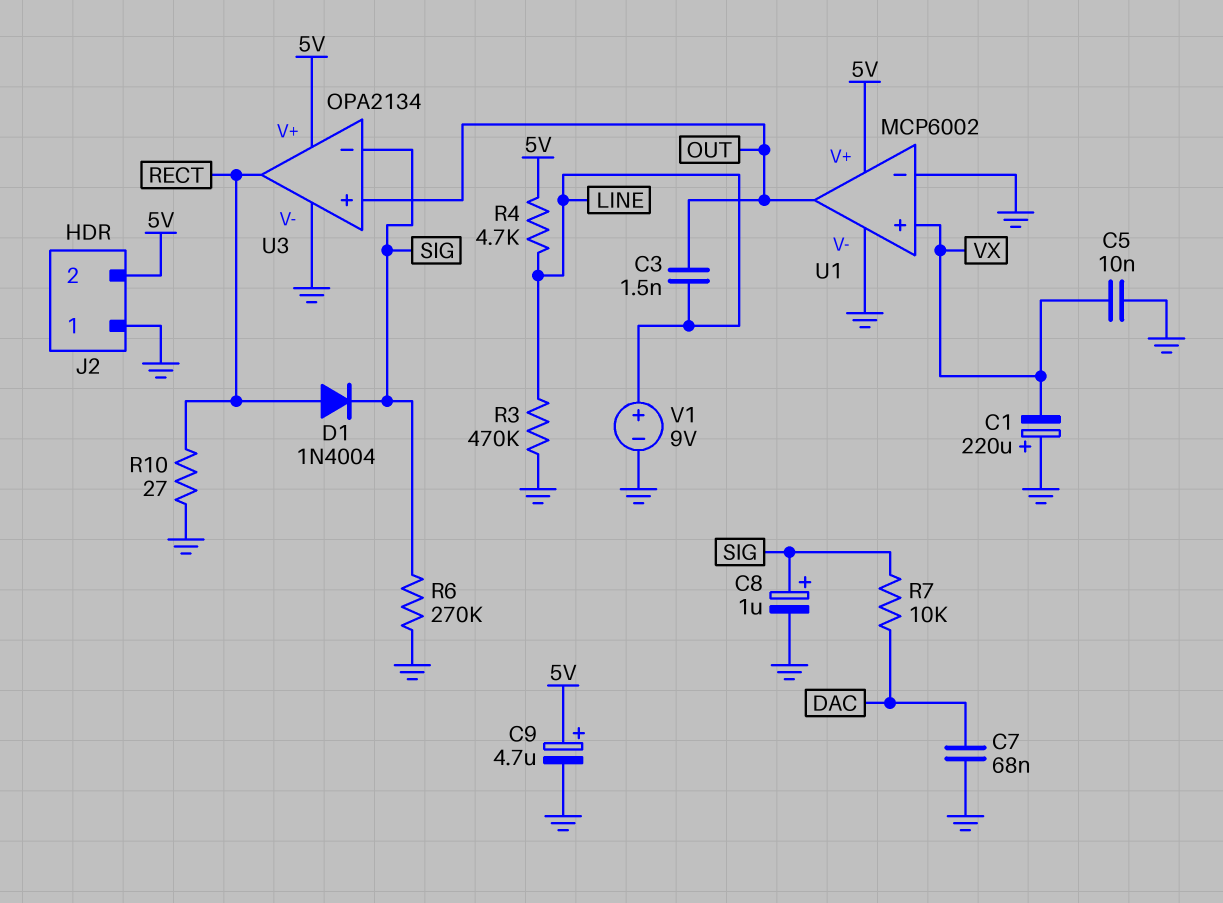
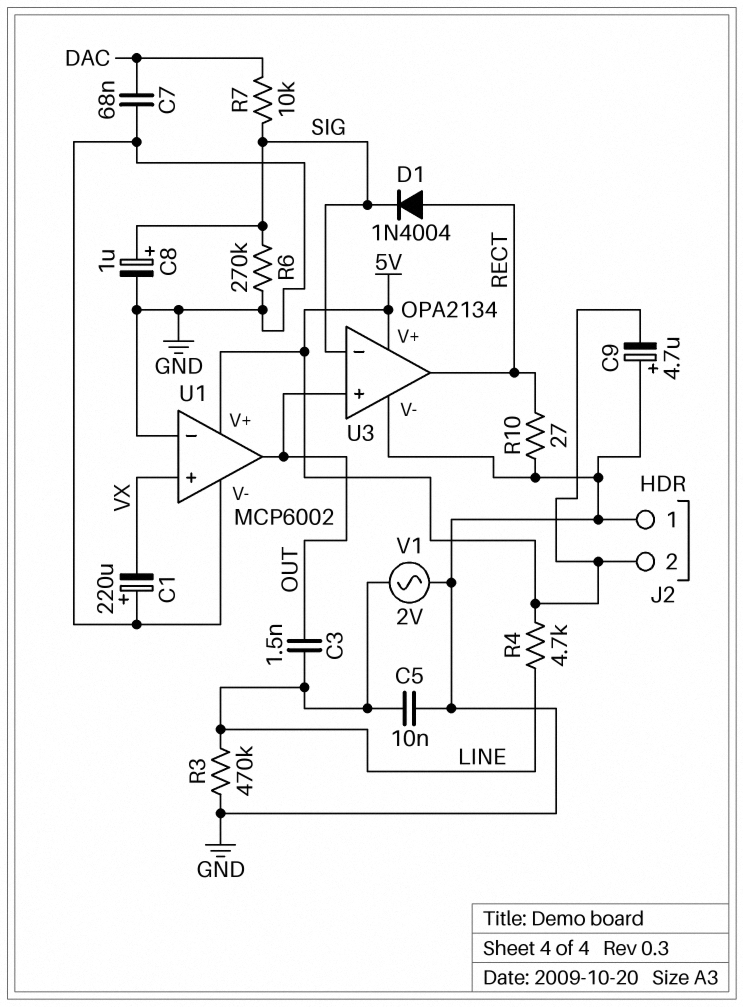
C5: 10nF (GND, VX) -> 10nF (GND, LINE)
C9: 4.7uF (plus 5V, minus GND) -> 4.7uF (plus GND, minus 5V)
V1: 9V (plus LINE, minus GND) -> AC 2V (GND, LINE)

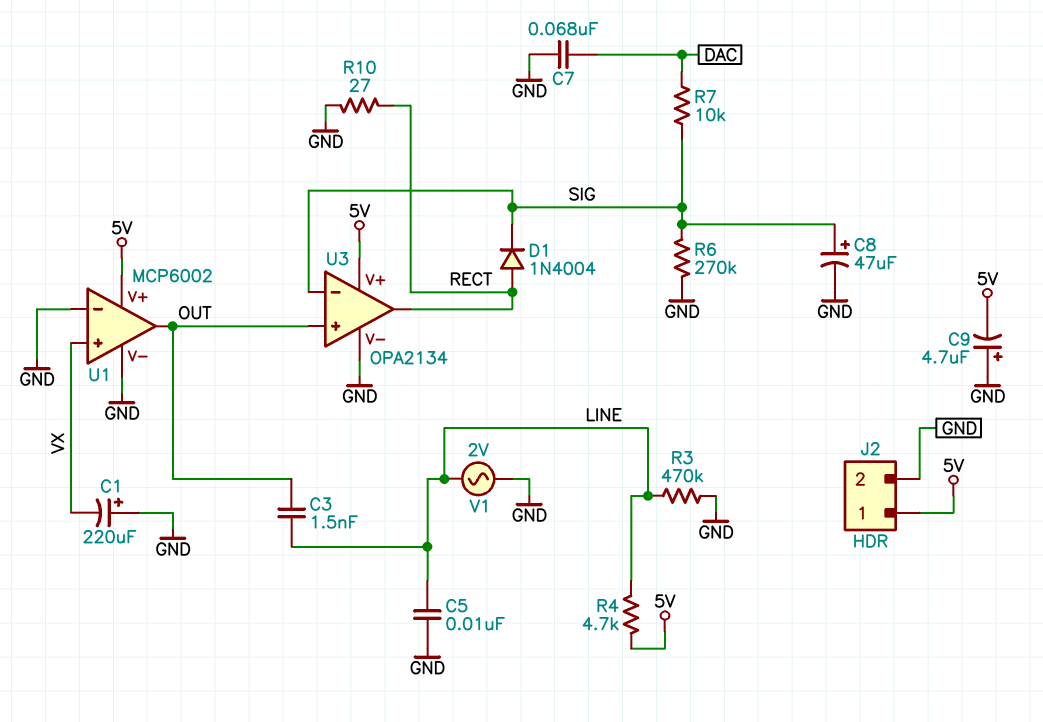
C8: 1uF (plus SIG, minus GND) -> 47uF (plus SIG, minus GND)
J2 pin 1: GND -> 5V
J2 pin 2: 5V -> GND

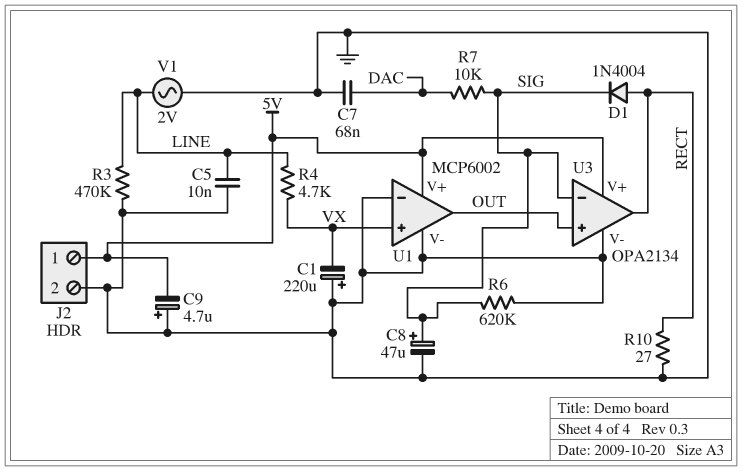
C3: 1.5nF (LINE, OUT) -> none
R4: 4.7k (5V, LINE) -> 4.7k (LINE, VX)
R6: 270k (GND, SIG) -> 620k (GND, SIG)

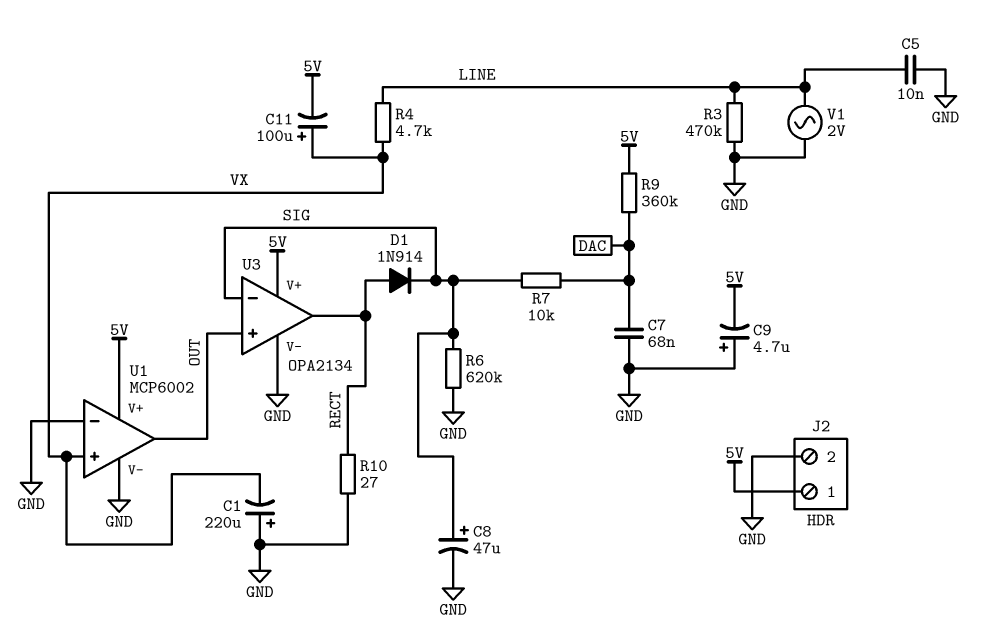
C11: none -> 100uF (plus VX, minus 5V)
D1: diode 1N4004 (A RECT, K SIG) -> diode 1N914 (A RECT, K SIG)
R9: none -> 360k (5V, DAC)

